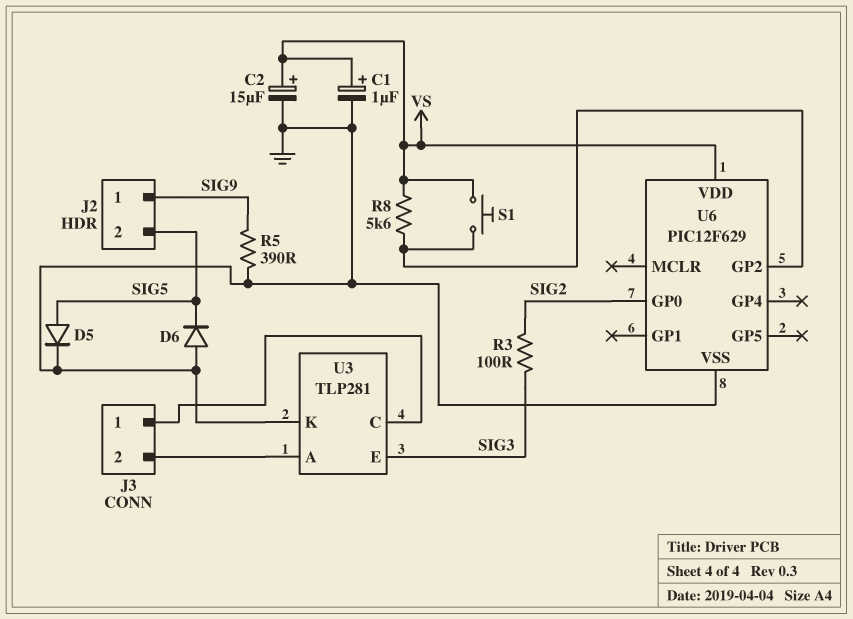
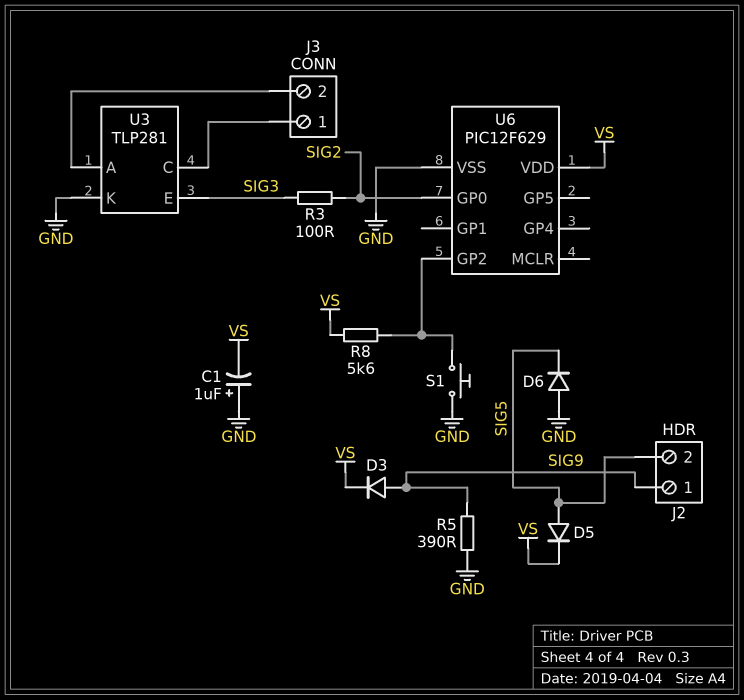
C1: 1uF (plus VS, minus GND) -> 1uF (plus GND, minus VS)
C2: 15uF (plus VS, minus GND) -> none
D3: none -> diode (A SIG9, K VS)
D5: diode (A SIG5, K GND) -> diode (A SIG5, K VS)
S1: button (U6/GP2, VS) -> button (GND, U6/GP2)

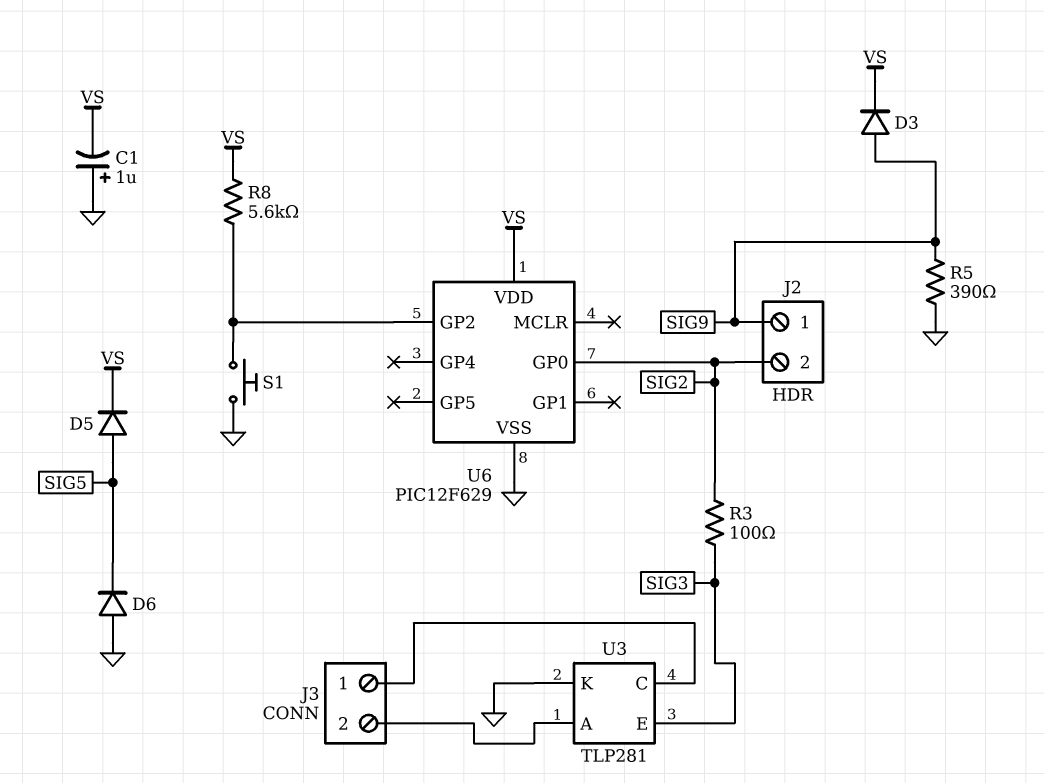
J2 pin 2: SIG5 -> SIG2

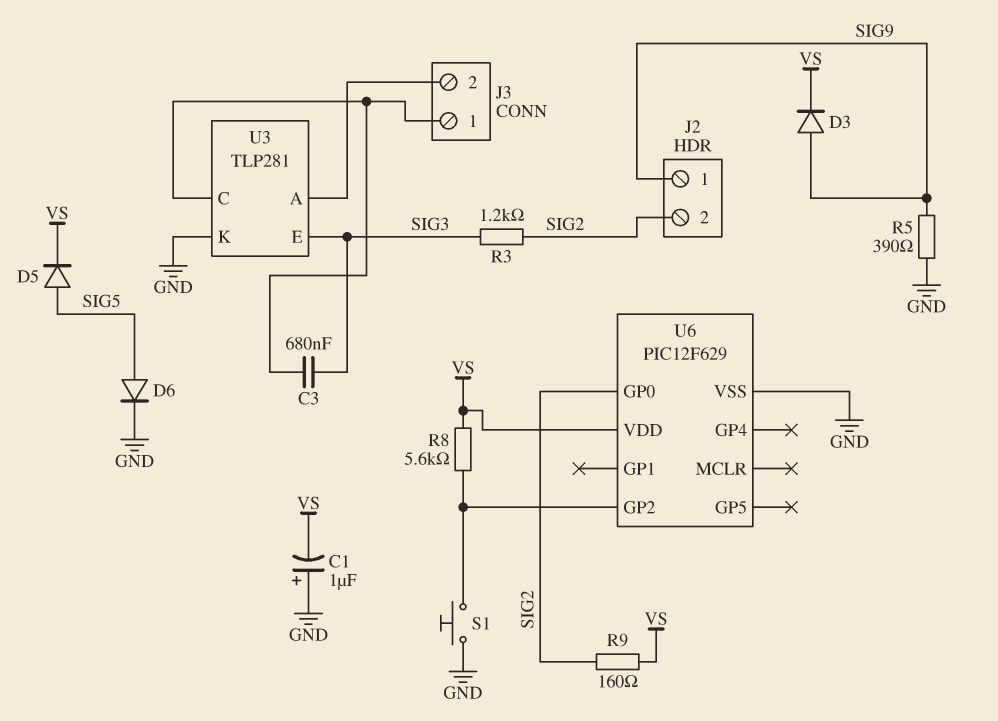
C3: none -> 680nF (J3/1, SIG3)
D6: diode (A GND, K SIG5) -> diode (A SIG5, K GND)
R3: 100 (SIG2, SIG3) -> 1.2k (SIG2, SIG3)
R9: none -> 160 (SIG2, VS)

